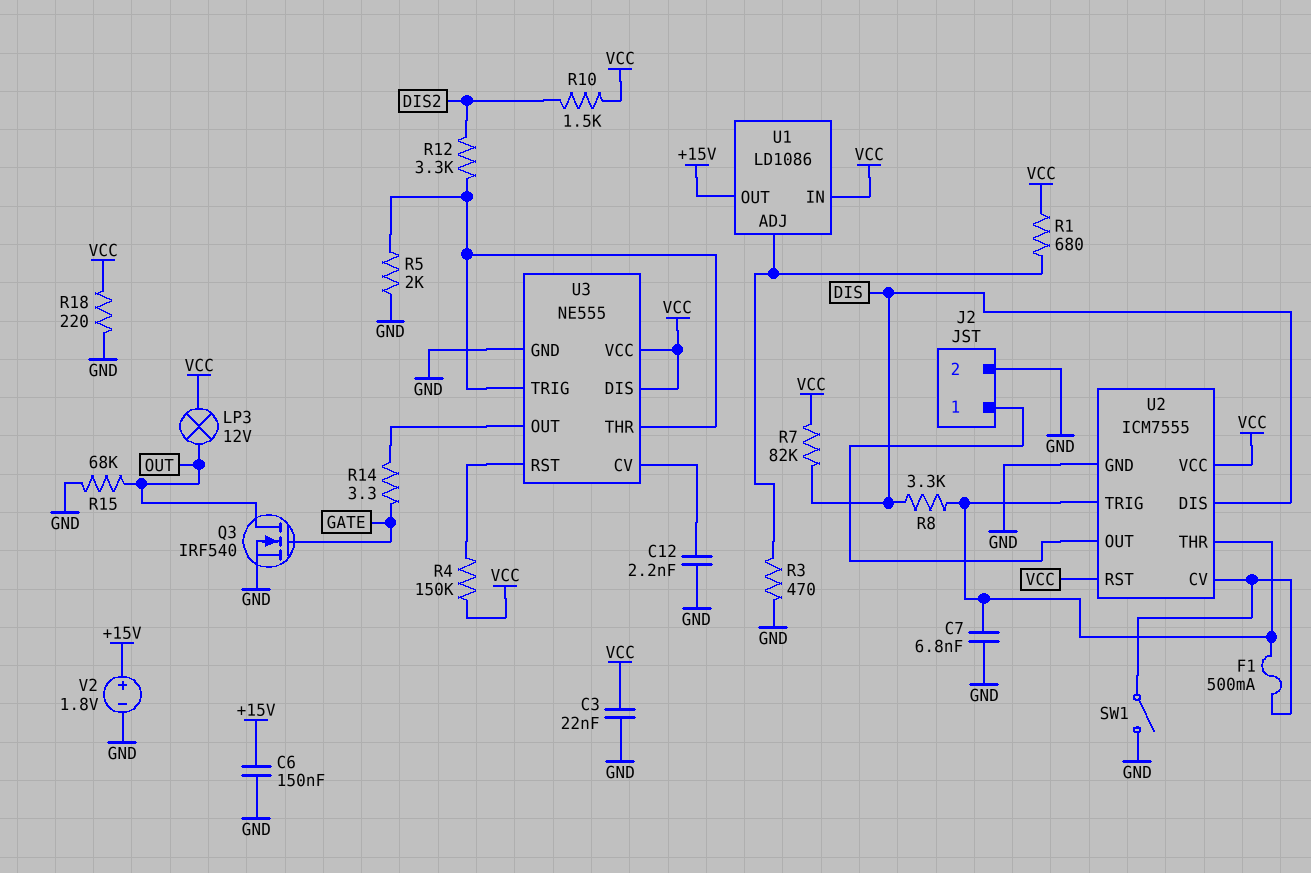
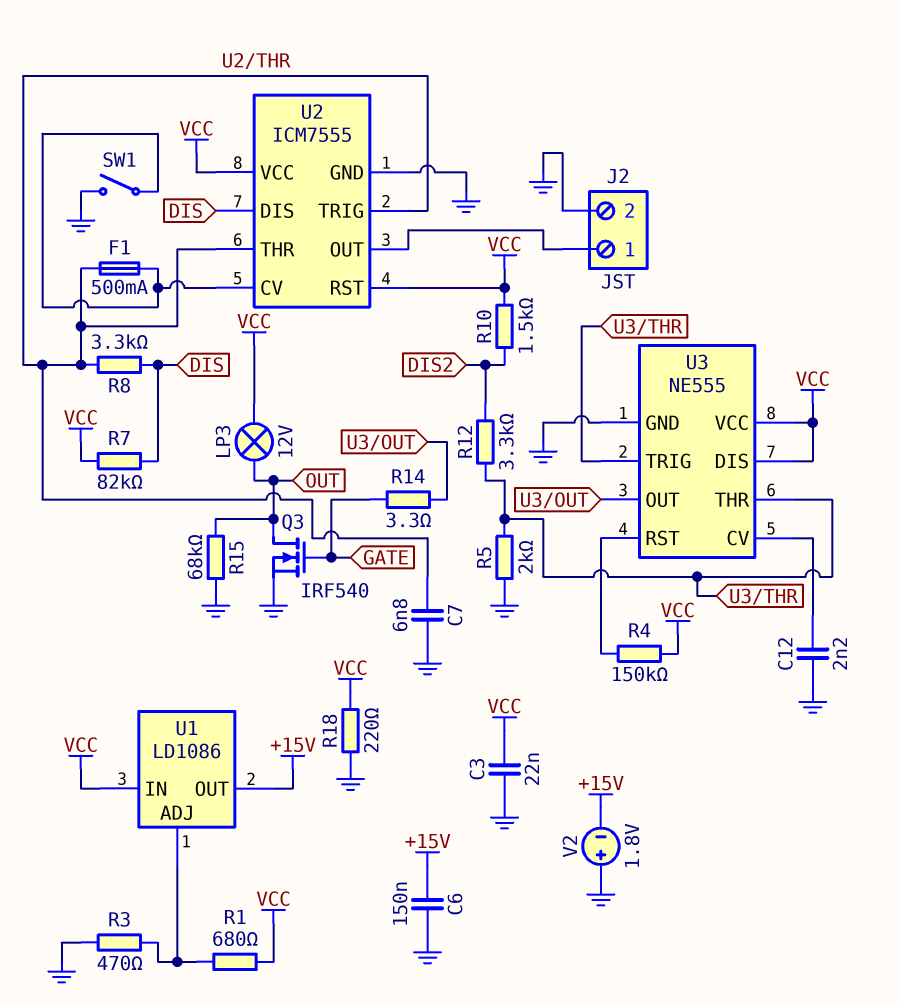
V2: 1.8V (plus +15V, minus GND) -> 1.8V (plus GND, minus +15V)

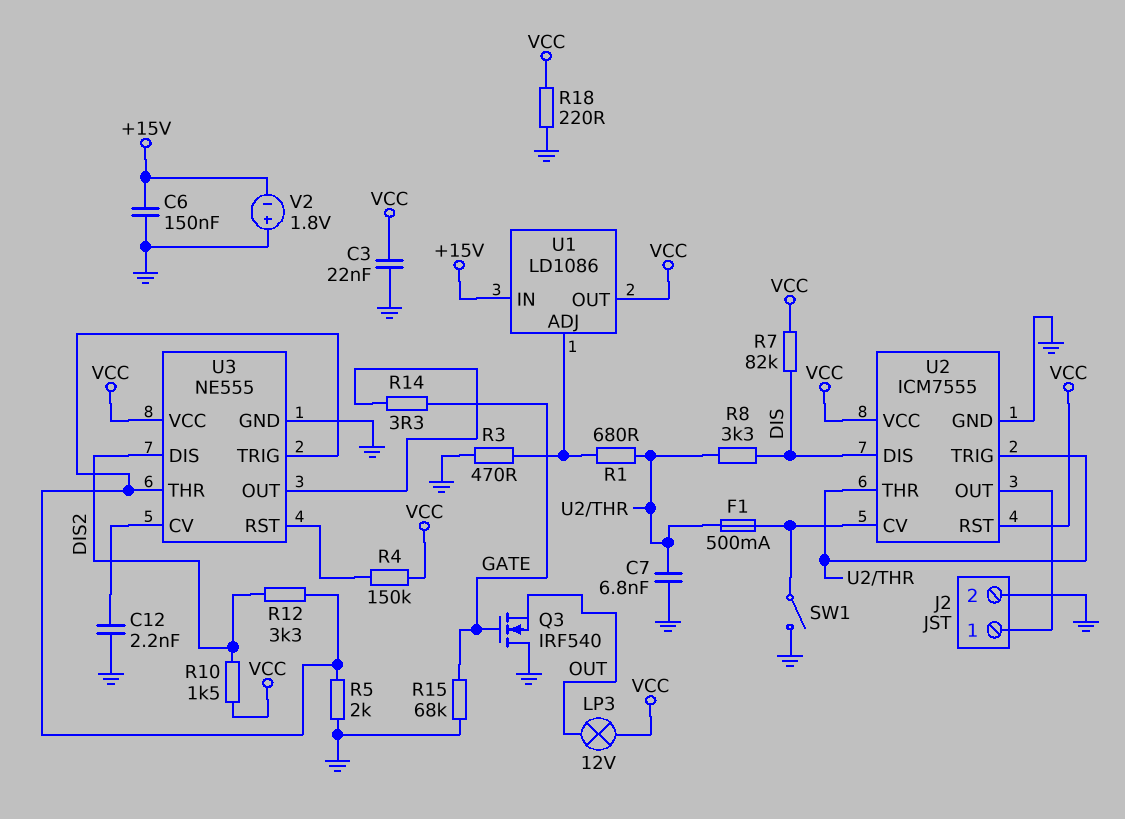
Q3: NMOS IRF540 (G GATE, D OUT, S GND) -> NMOS IRF540 (G GATE, D GND, S OUT)
R1: 680 (U1/ADJ, VCC) -> 680 (U1/ADJ, U2/THR)
R15: 68k (GND, OUT) -> 68k (GATE, GND)
U1 pin IN: VCC -> +15V
U1 pin OUT: +15V -> VCC
U3 pin DIS: VCC -> DIS2

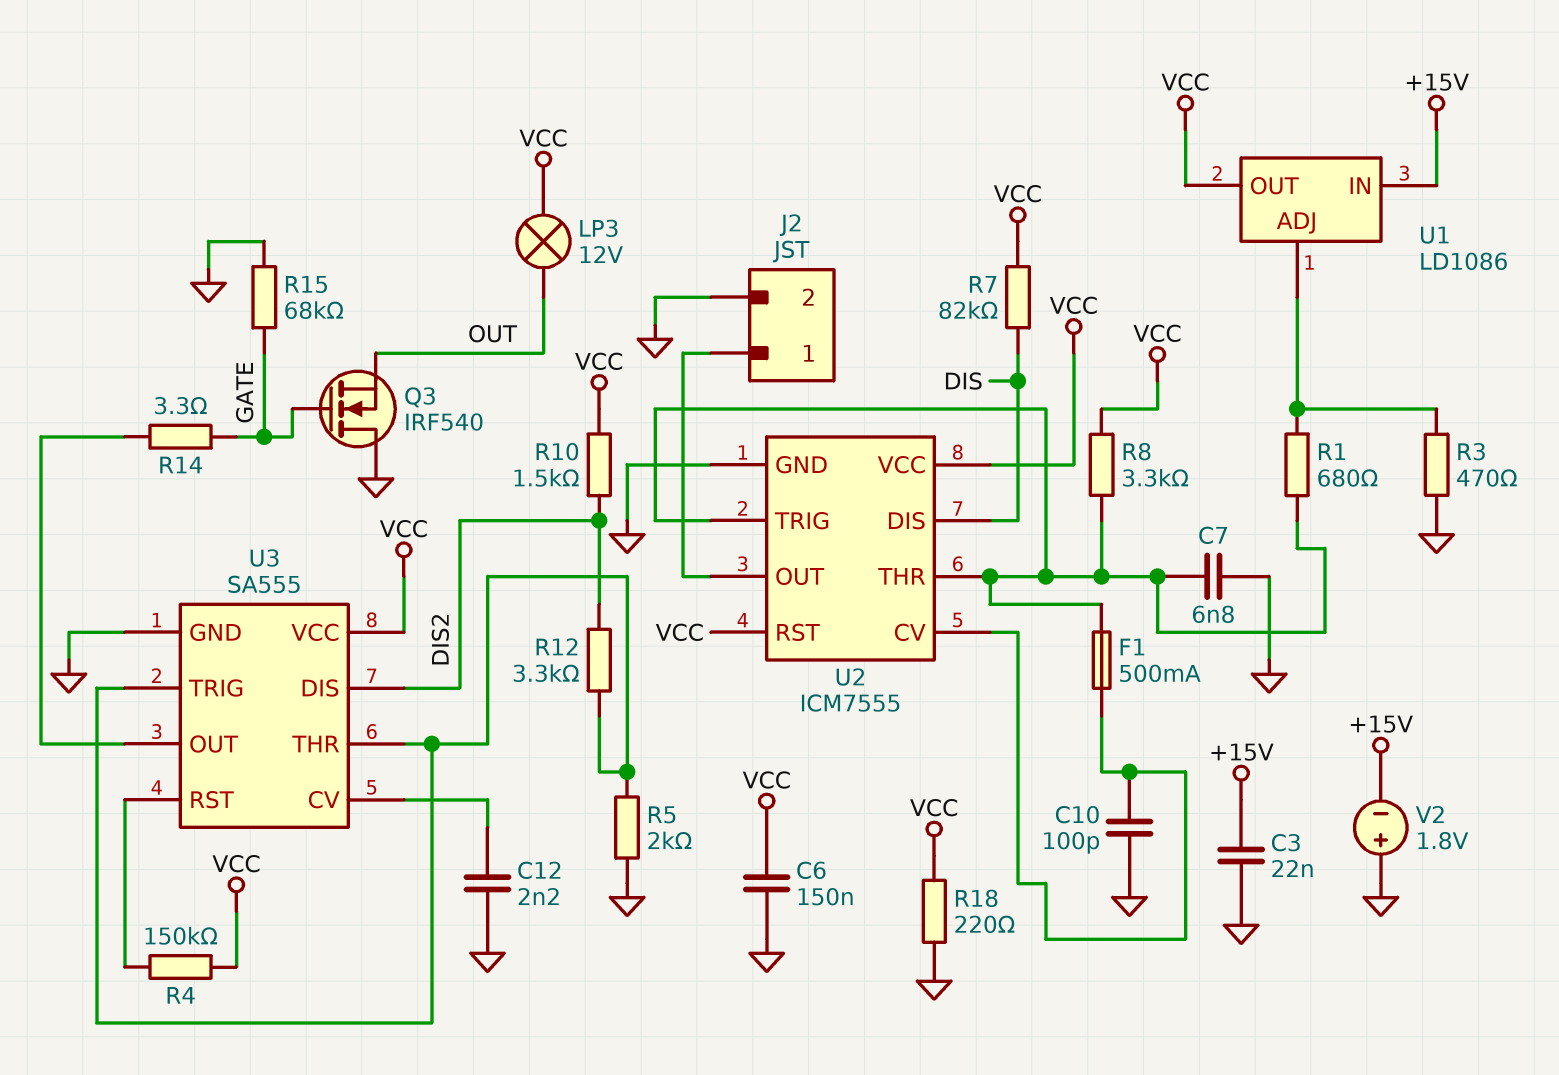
C3: 22nF (GND, VCC) -> 22nF (+15V, GND)
C6: 150nF (+15V, GND) -> 150nF (GND, VCC)
C10: none -> 100pF (GND, U2/CV)
R8: 3.3k (DIS, U2/THR) -> 3.3k (U2/THR, VCC)
SW1: switch (GND, U2/CV) -> none
U3: NE555 -> SA555

